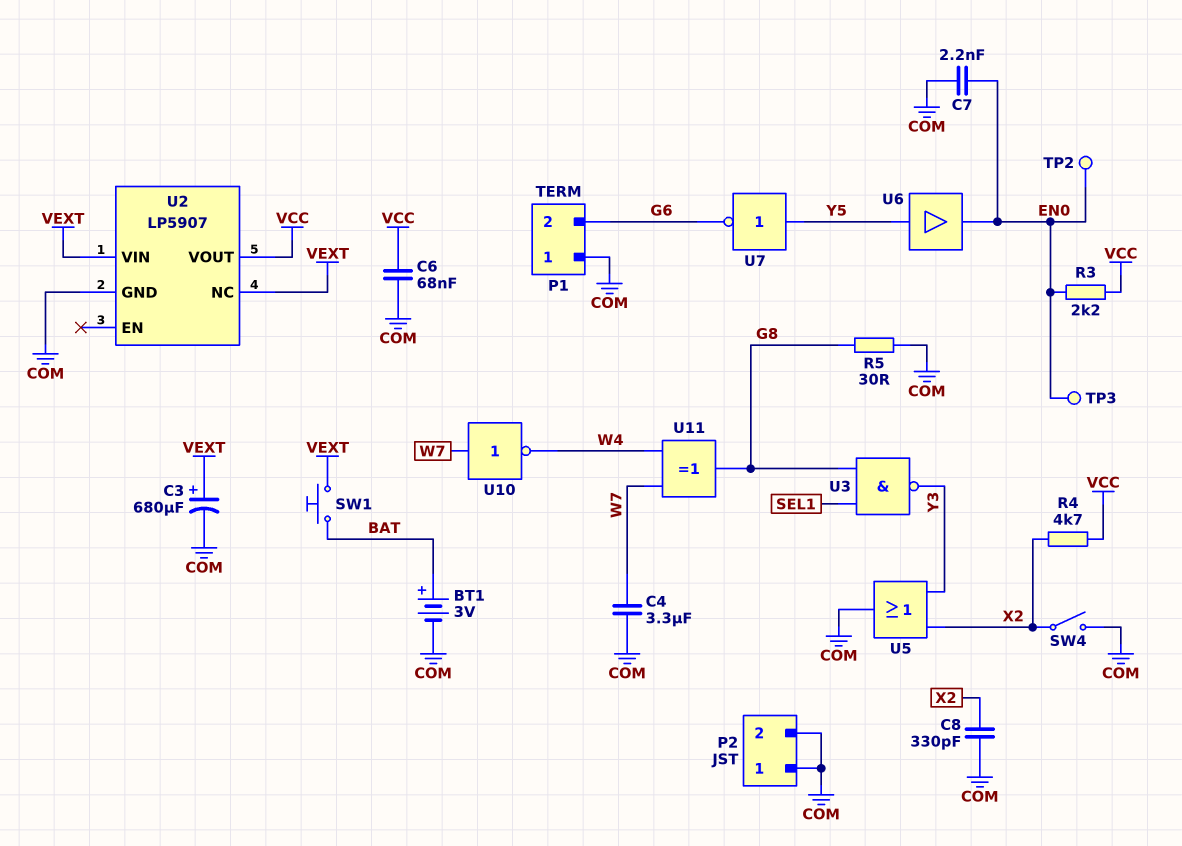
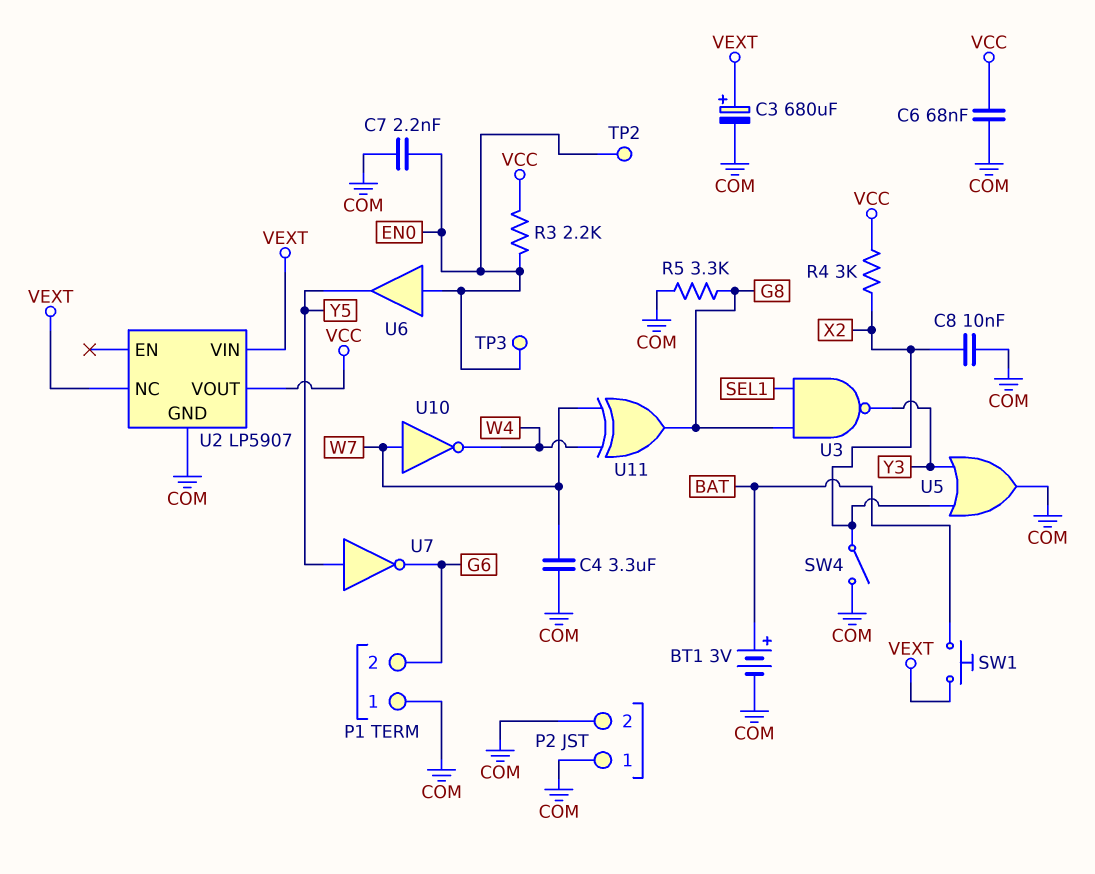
C8: 330pF (COM, X2) -> 10nF (COM, X2)
R4: 4.7k (VCC, X2) -> 3k (VCC, X2)
R5: 30 (COM, G8) -> 3.3k (COM, G8)
U6: buffer (in Y5, out EN0) -> buffer (in EN0, out Y5)

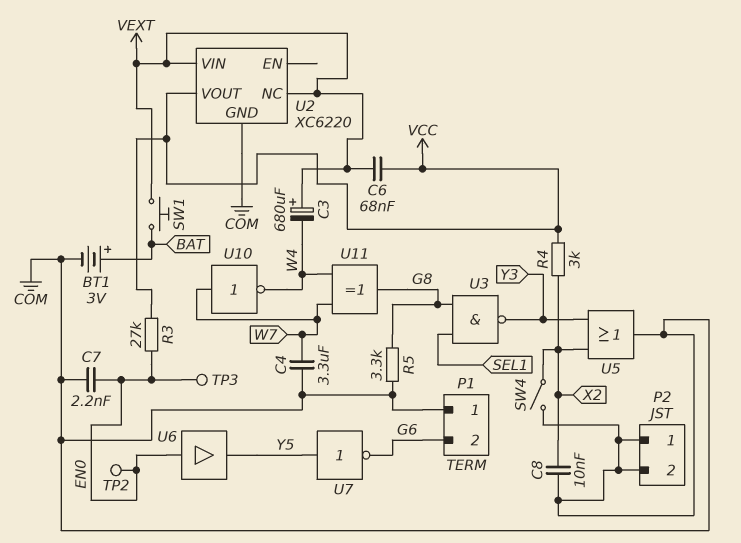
C3: 680uF (plus VEXT, minus COM) -> 680uF (plus VEXT, minus W4)
C6: 68nF (COM, VCC) -> 68nF (VCC, VEXT)
R3: 2.2k (EN0, VCC) -> 27k (EN0, VCC)
U2: LP5907 -> XC6220

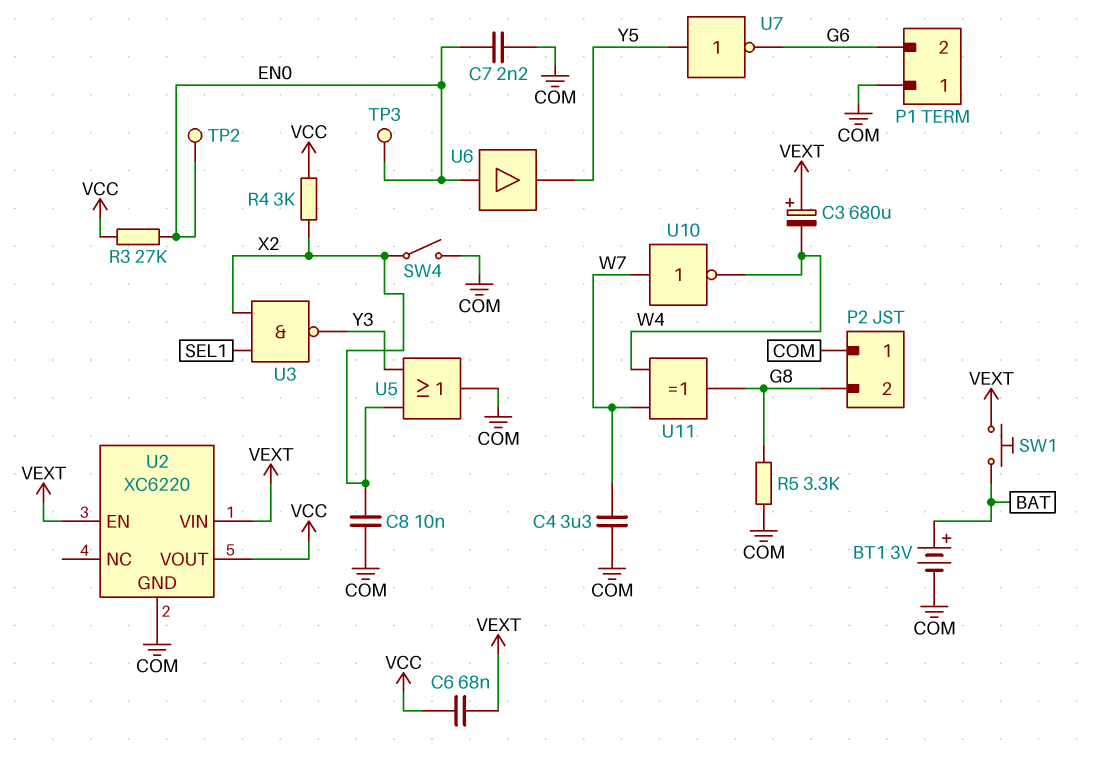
P2 pin 2: COM -> G8
U2 pin EN: none -> VEXT
U2 pin NC: VEXT -> none
U3: NAND (in G8, in SEL1, out Y3) -> NAND (in SEL1, in X2, out Y3)

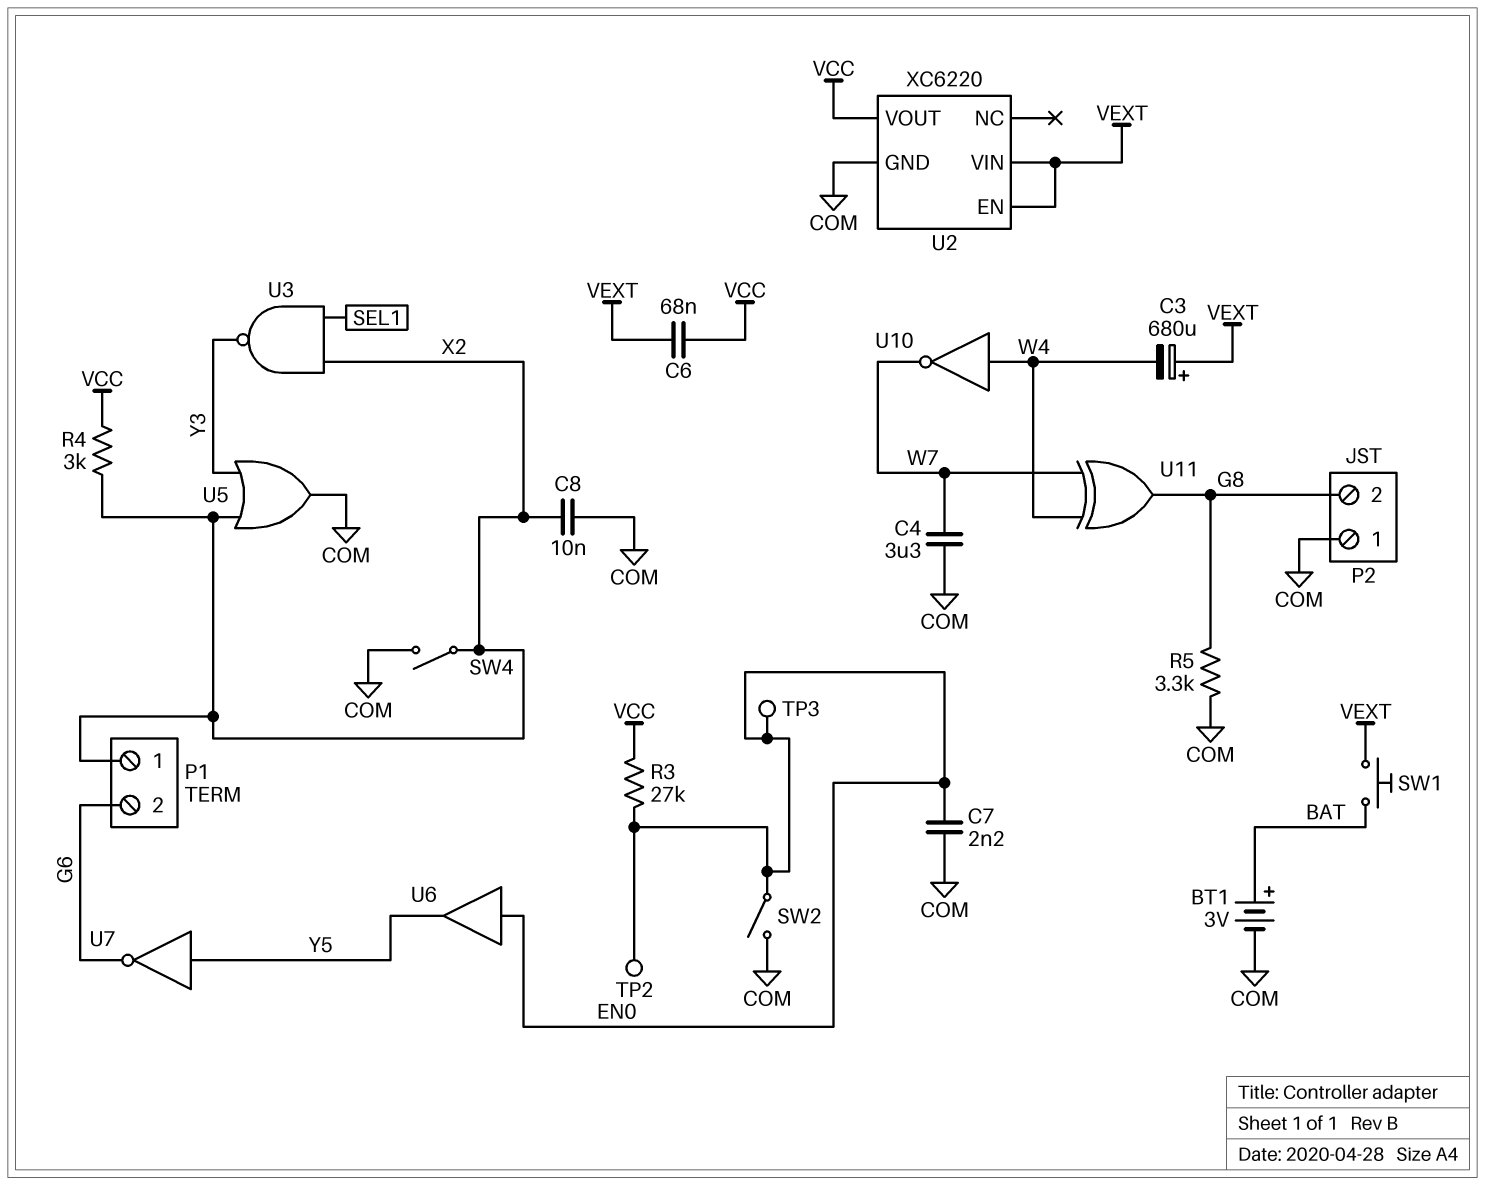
P1 pin 1: COM -> X2
SW2: none -> switch (COM, EN0)
U10: NOT (in W7, out W4) -> NOT (in W4, out W7)

